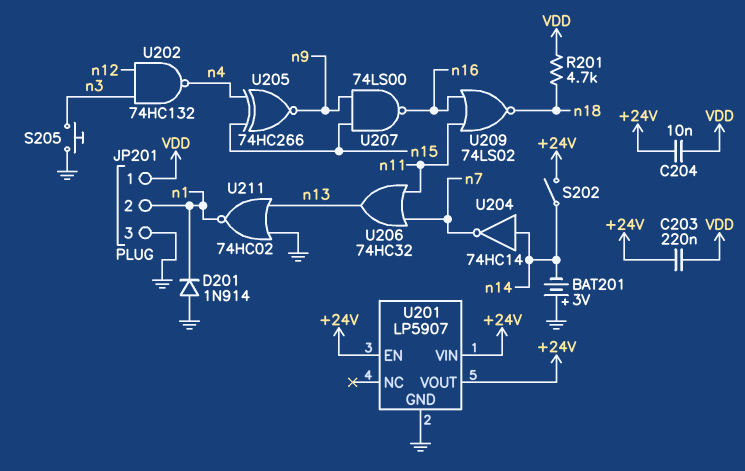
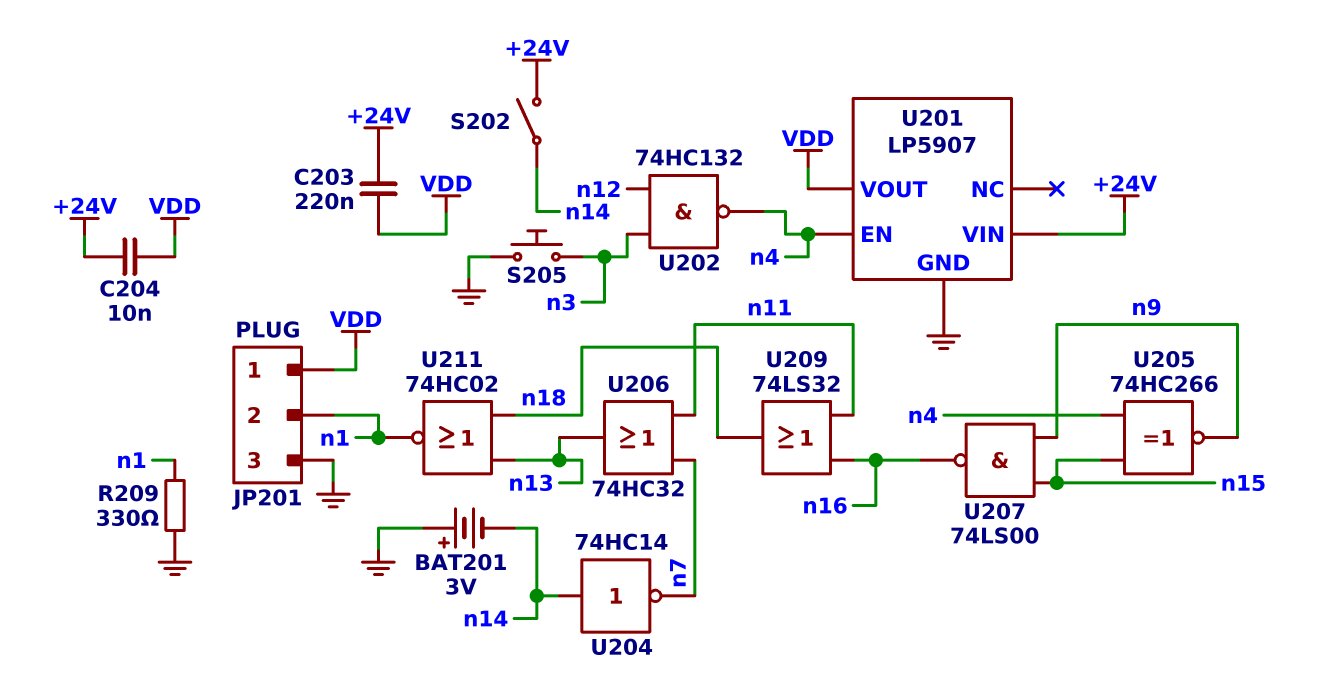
D201: diode 1N914 (A GND, K n1) -> none
R201: 4.7k (VDD, n18) -> none
R209: none -> 330 (GND, n1)
U201 pin EN: +24V -> n4
U201 pin VOUT: +24V -> VDD
U209: NOR 74LS02 (in n11, in n16, out n18) -> OR 74LS32 (in n11, in n16, out n18)
U211: NOR 74HC02 (in GND, in n13, out n1) -> NOR 74HC02 (in n13, in n18, out n1)

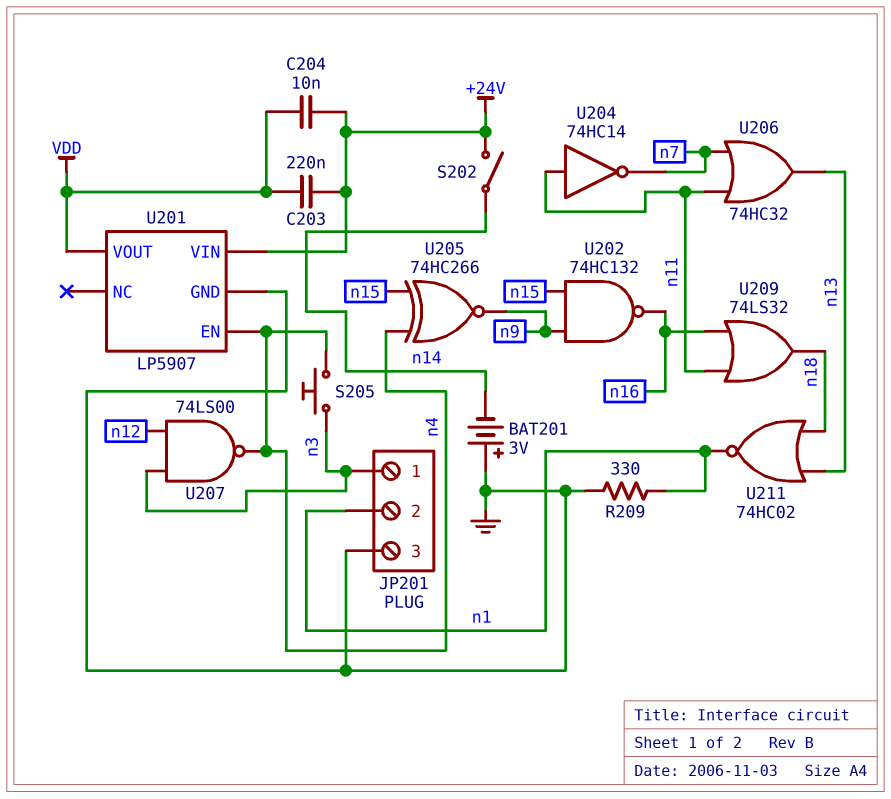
JP201 pin 1: VDD -> n3
S205: button (GND, n3) -> button (n3, n4)
U202: NAND 74HC132 (in n3, in n12, out n4) -> NAND 74HC132 (in n9, in n15, out n16)
U204: NOT 74HC14 (in n14, out n7) -> NOT 74HC14 (in n11, out n7)
U207: NAND 74LS00 (in n9, in n15, out n16) -> NAND 74LS00 (in n3, in n12, out n4)

